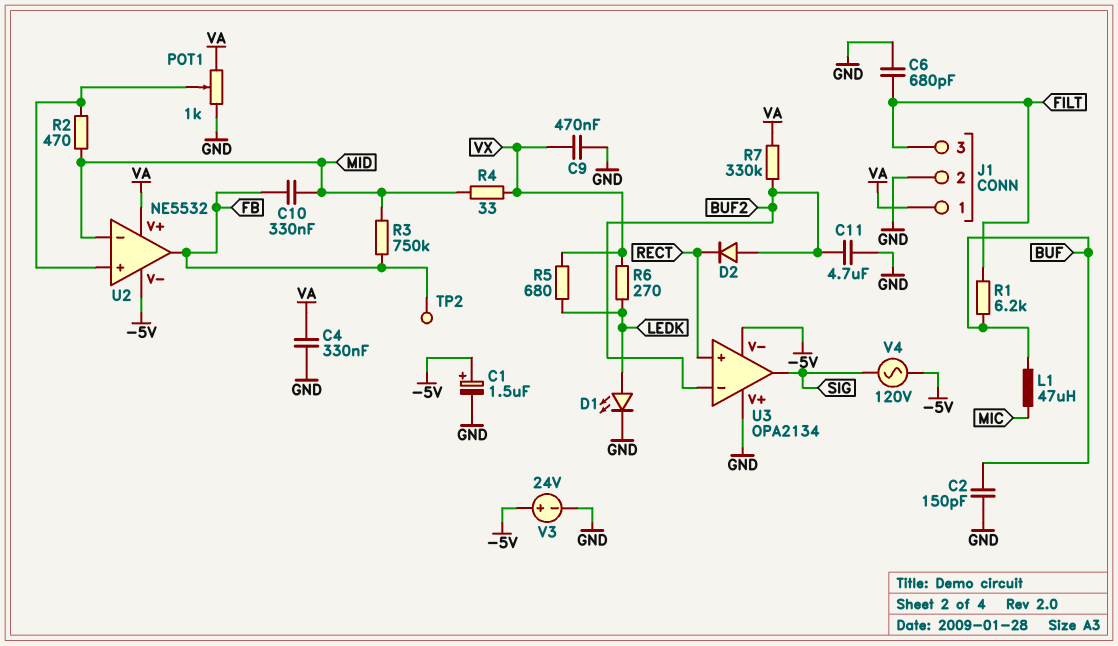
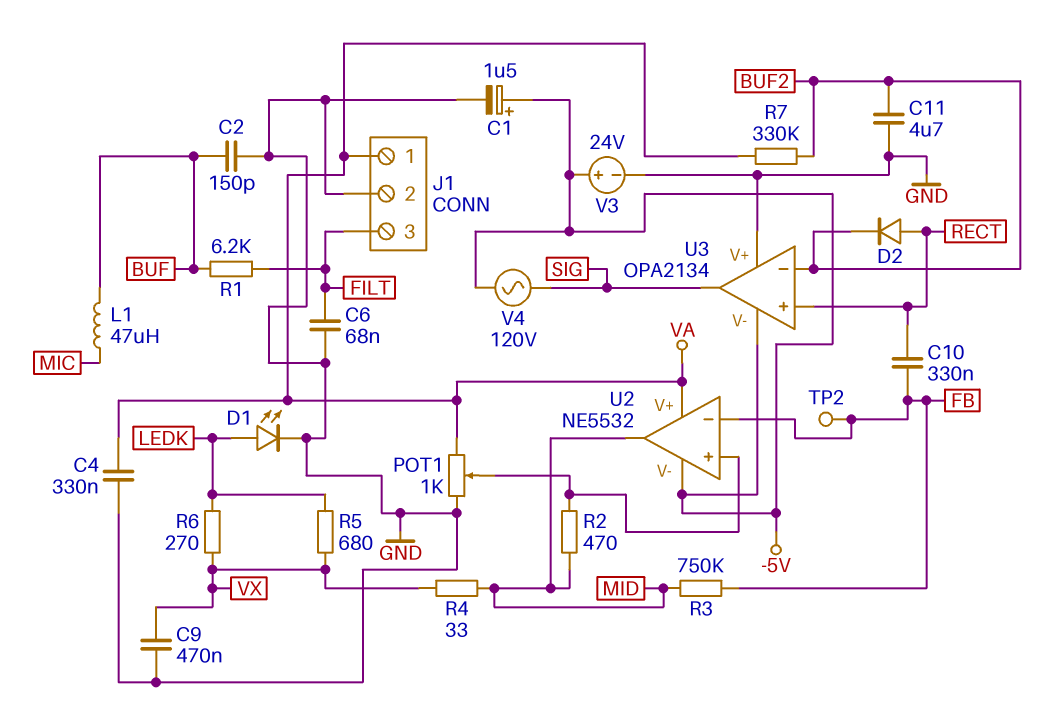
C6: 680pF (FILT, GND) -> 68nF (FILT, GND)
C10: 330nF (FB, MID) -> 330nF (FB, RECT)
D2: diode (A BUF2, K RECT) -> diode (A RECT, K BUF2)
U2 pin in-: MID -> FB
U2 pin out: FB -> MID

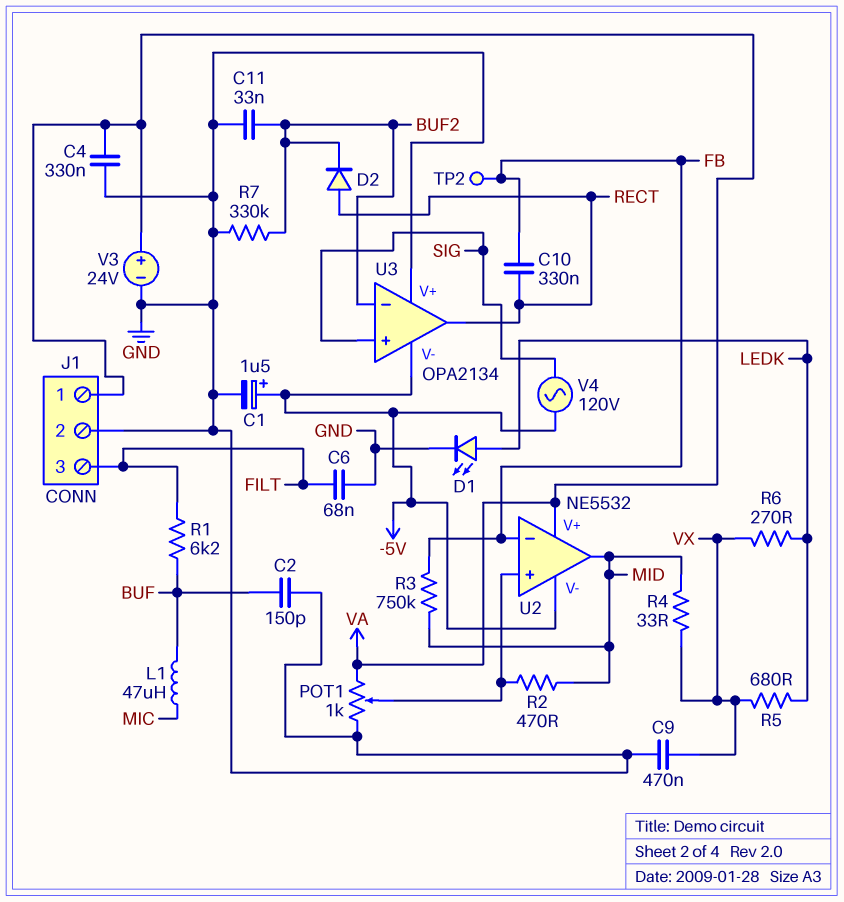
C11: 4.7uF (BUF2, GND) -> 33nF (BUF2, GND)
R7: 330k (BUF2, VA) -> 330k (BUF2, GND)
U3 pin in+: RECT -> SIG
U3 pin out: SIG -> RECT
V3: 24V (plus -5V, minus GND) -> 24V (plus VA, minus GND)

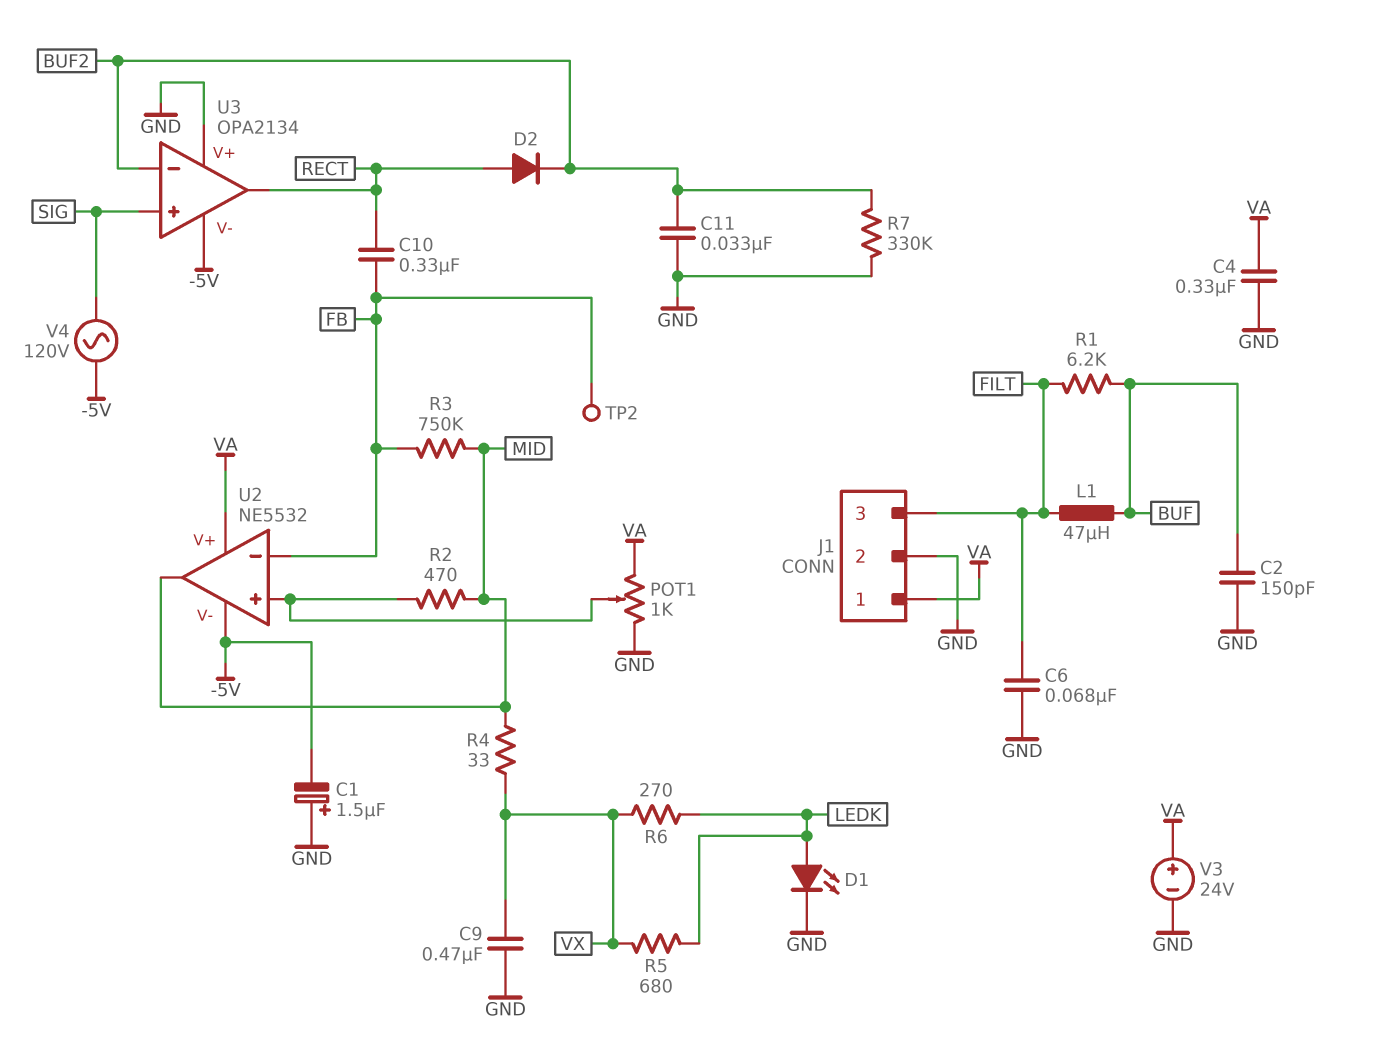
C1: 1.5uF (plus -5V, minus GND) -> 1.5uF (plus GND, minus -5V)
L1: 47uH (BUF, MIC) -> 47uH (BUF, FILT)

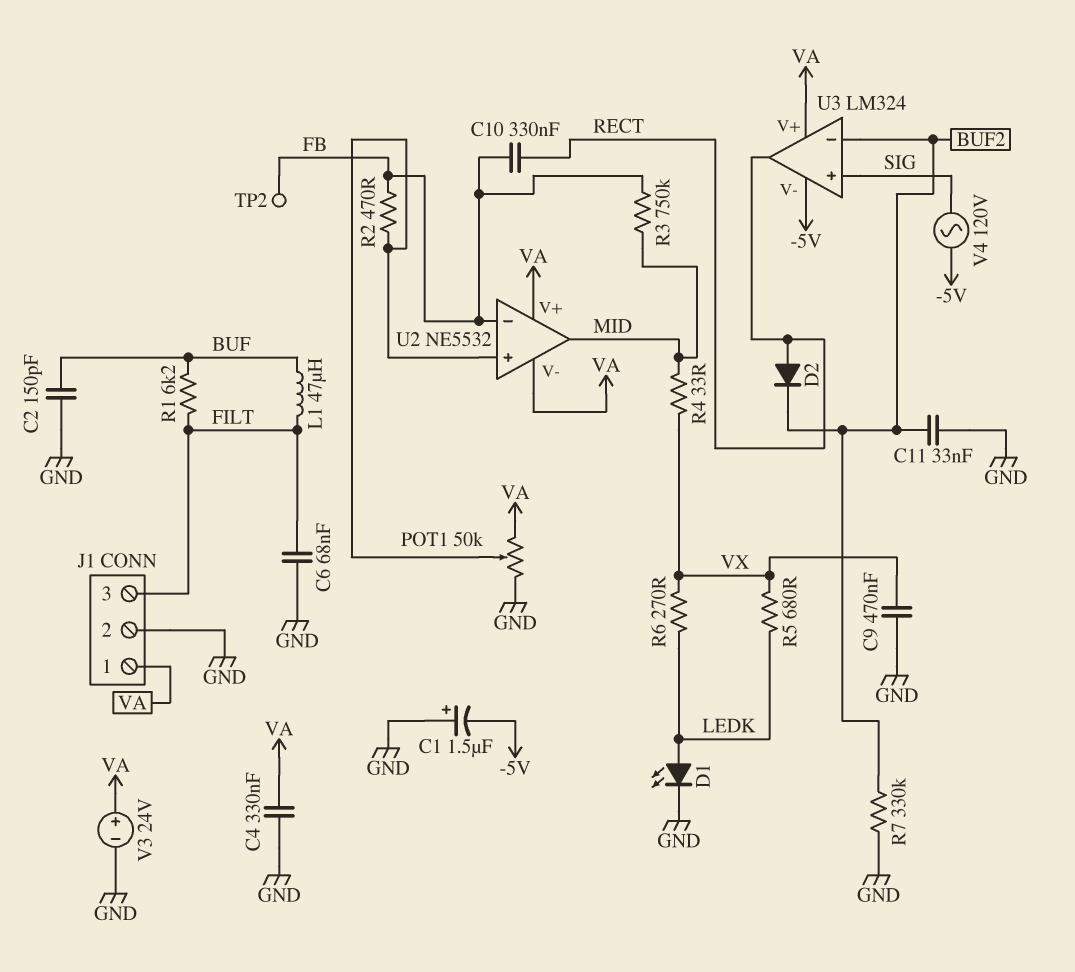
POT1: 1k (GND, VA, wiper U2/in+) -> 50k (GND, VA, wiper U2/in+)
R2: 470 (MID, U2/in+) -> 470 (FB, U2/in+)
U2 pin V-: -5V -> VA
U3: OPA2134 -> LM324
U3 pin V+: GND -> VA

